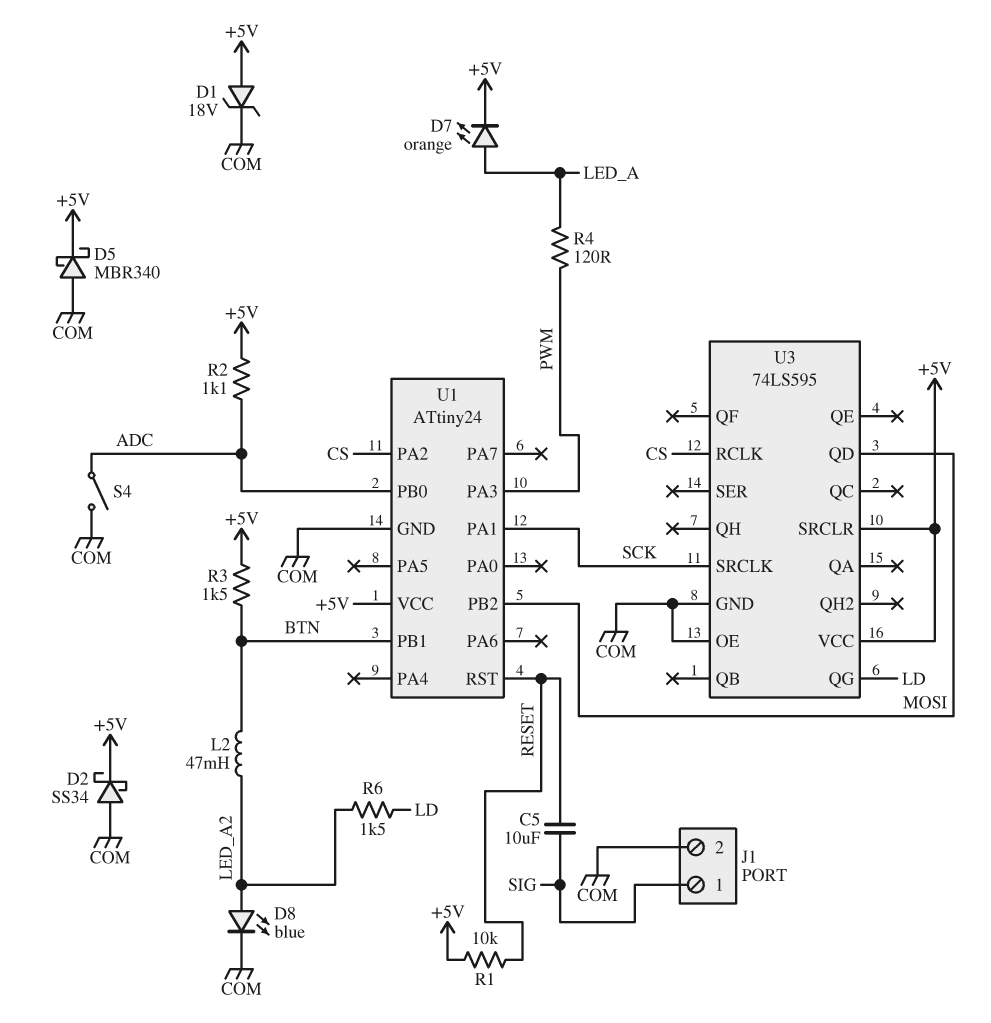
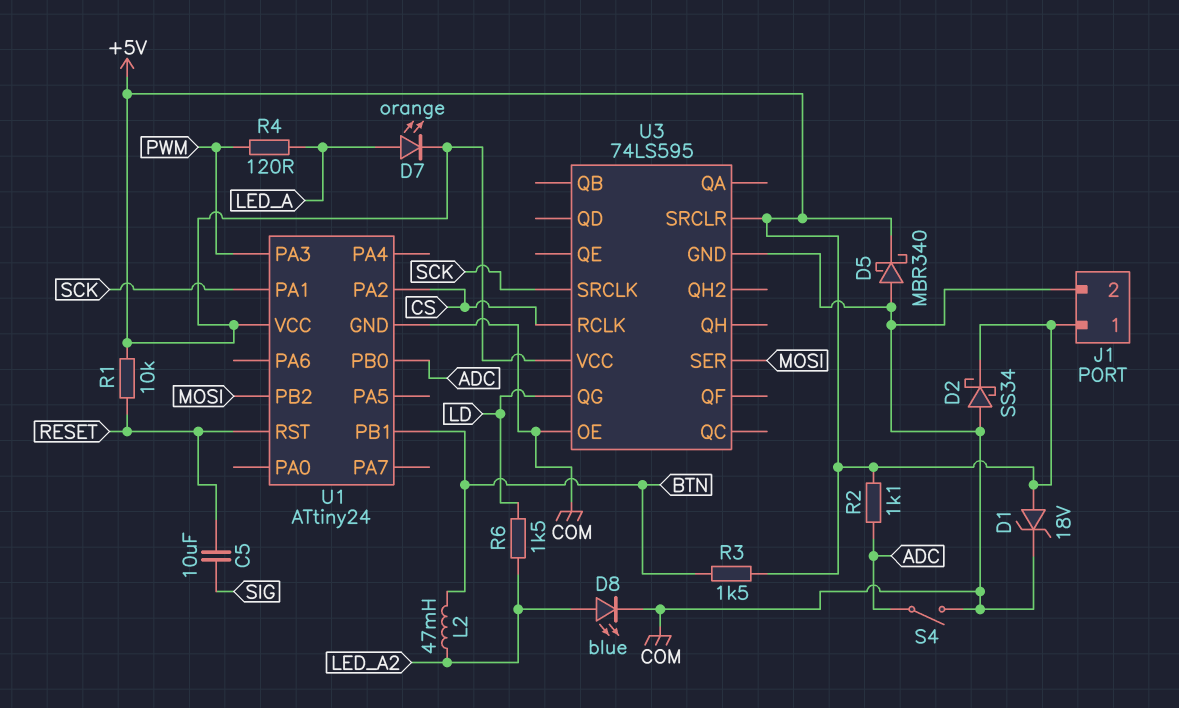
J1 pin 1: SIG -> +5V
U3 pin QD: MOSI -> none
U3 pin SER: none -> MOSI

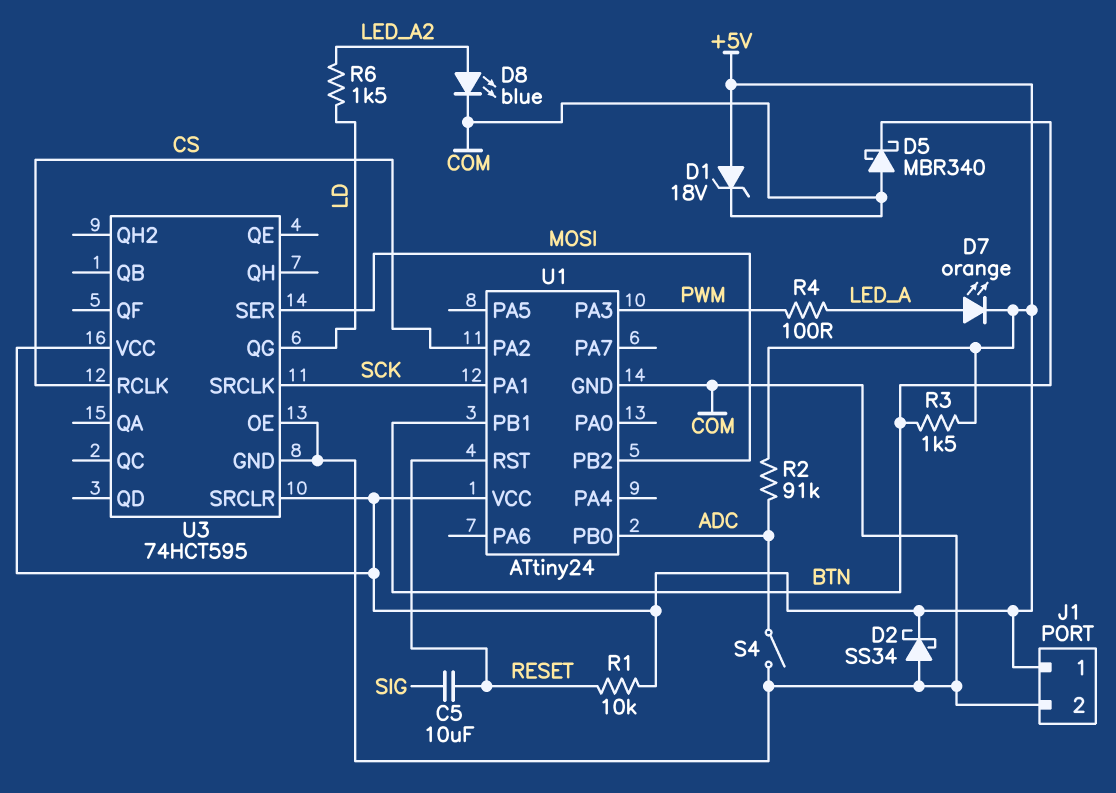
D5: schottky MBR340 (A COM, K +5V) -> schottky MBR340 (A COM, K BTN)
L2: 47mH (BTN, LED_A2) -> none
R2: 1.1k (+5V, ADC) -> 91k (+5V, ADC)
R4: 120 (LED_A, PWM) -> 100 (LED_A, PWM)
U3: 74LS595 -> 74HCT595

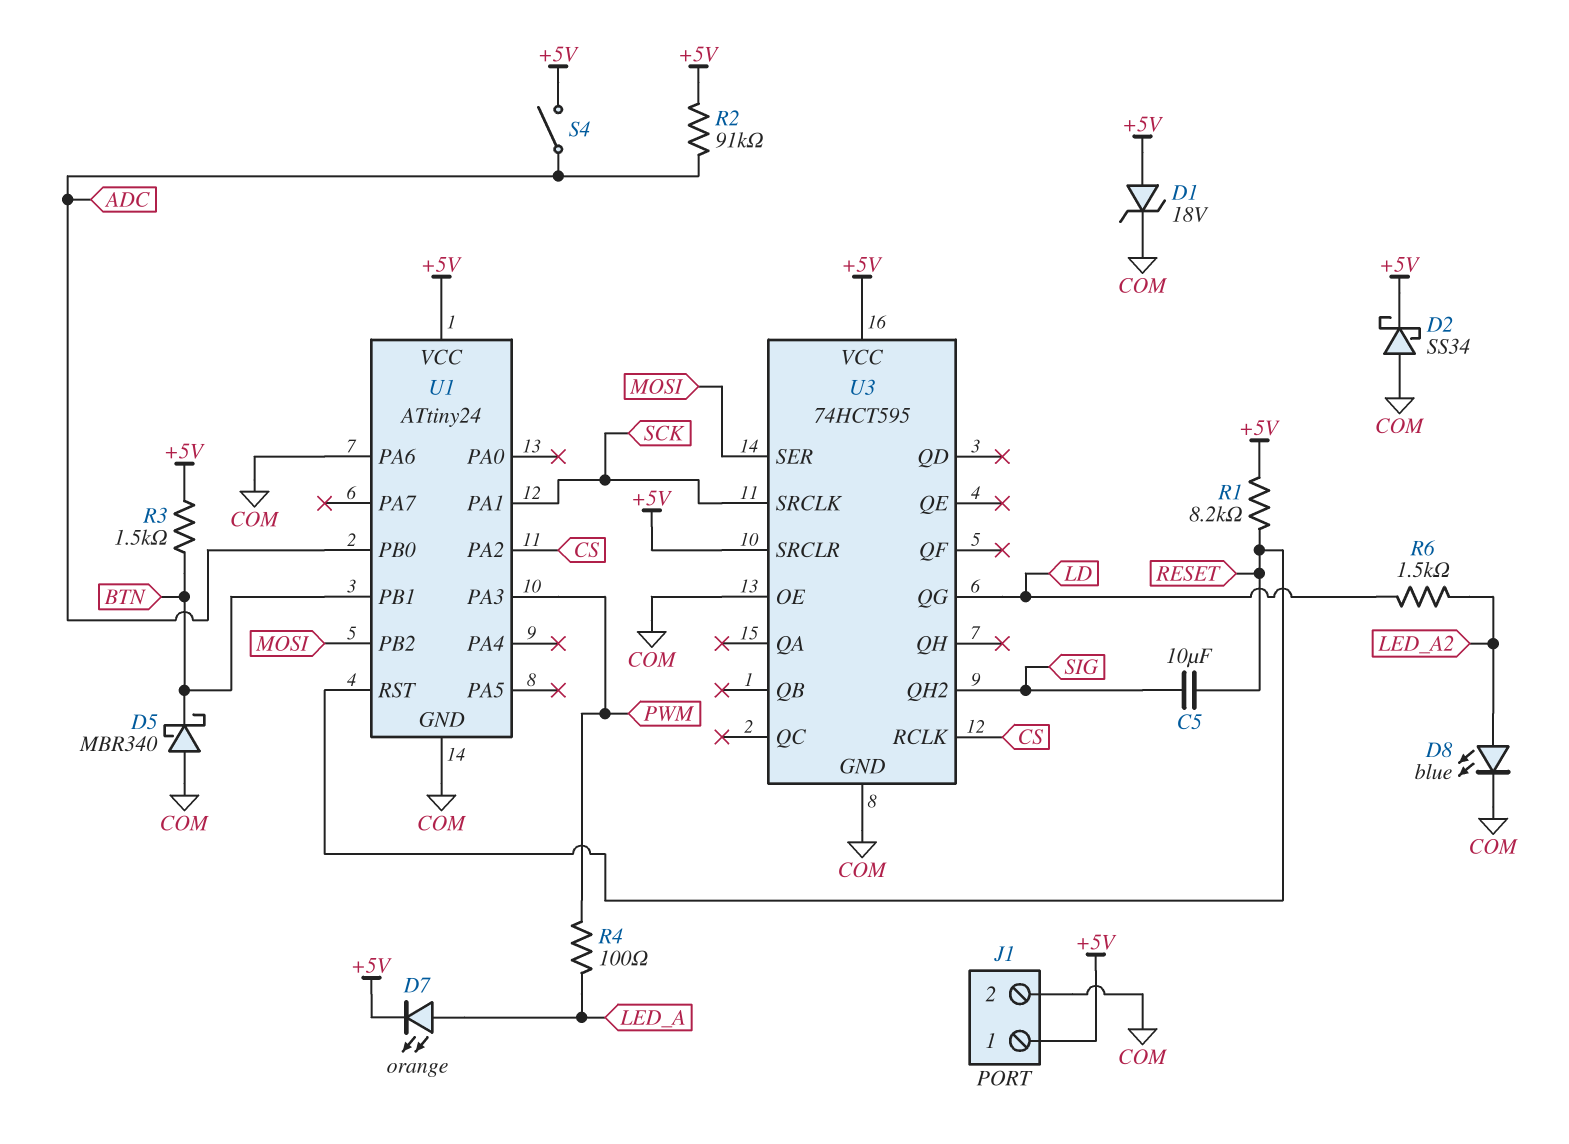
R1: 10k (+5V, RESET) -> 8.2k (+5V, RESET)
S4: switch (ADC, COM) -> switch (+5V, ADC)
U1 pin PA6: none -> COM
U3 pin QH2: none -> SIG

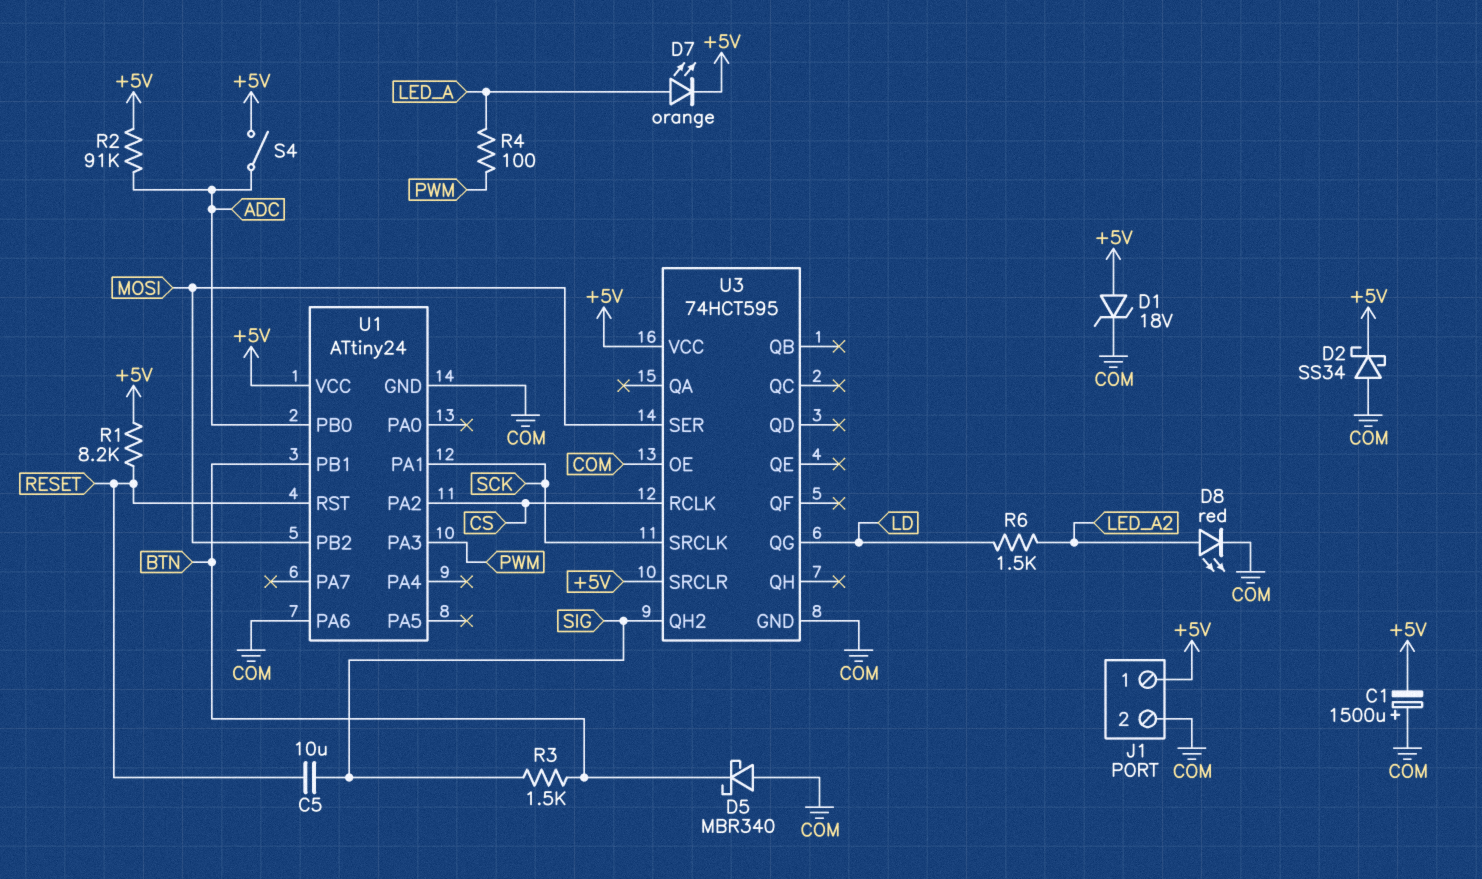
C1: none -> 1500uF (plus COM, minus +5V)
D8: LED blue (A LED_A2, K COM) -> LED red (A LED_A2, K COM)
R3: 1.5k (+5V, BTN) -> 1.5k (BTN, SIG)

